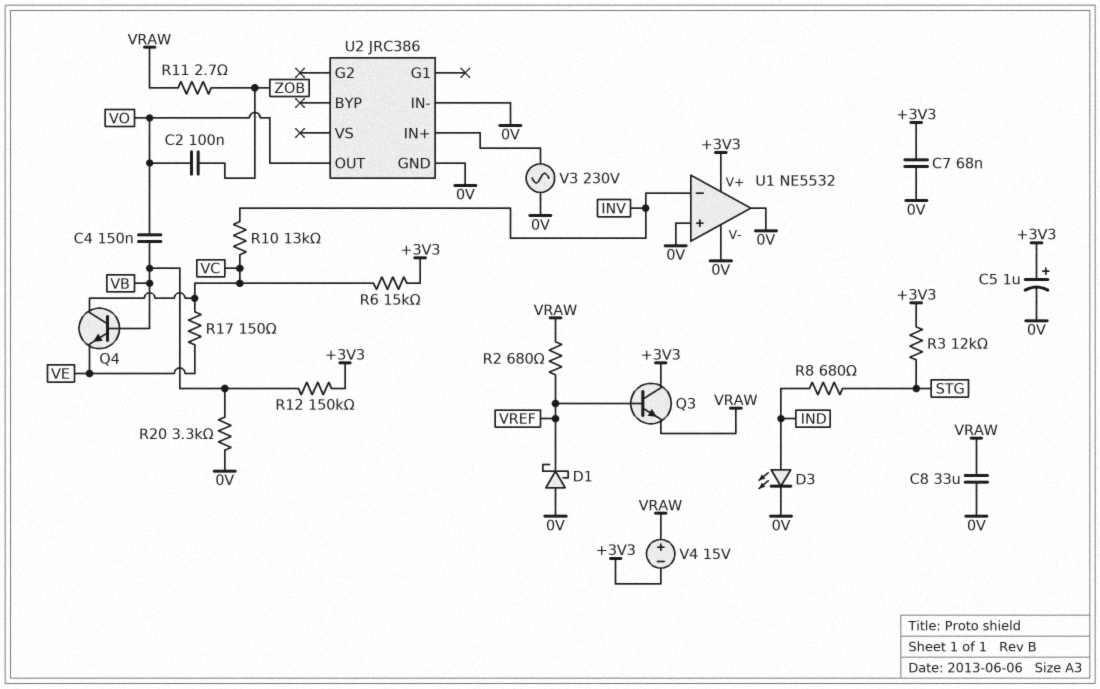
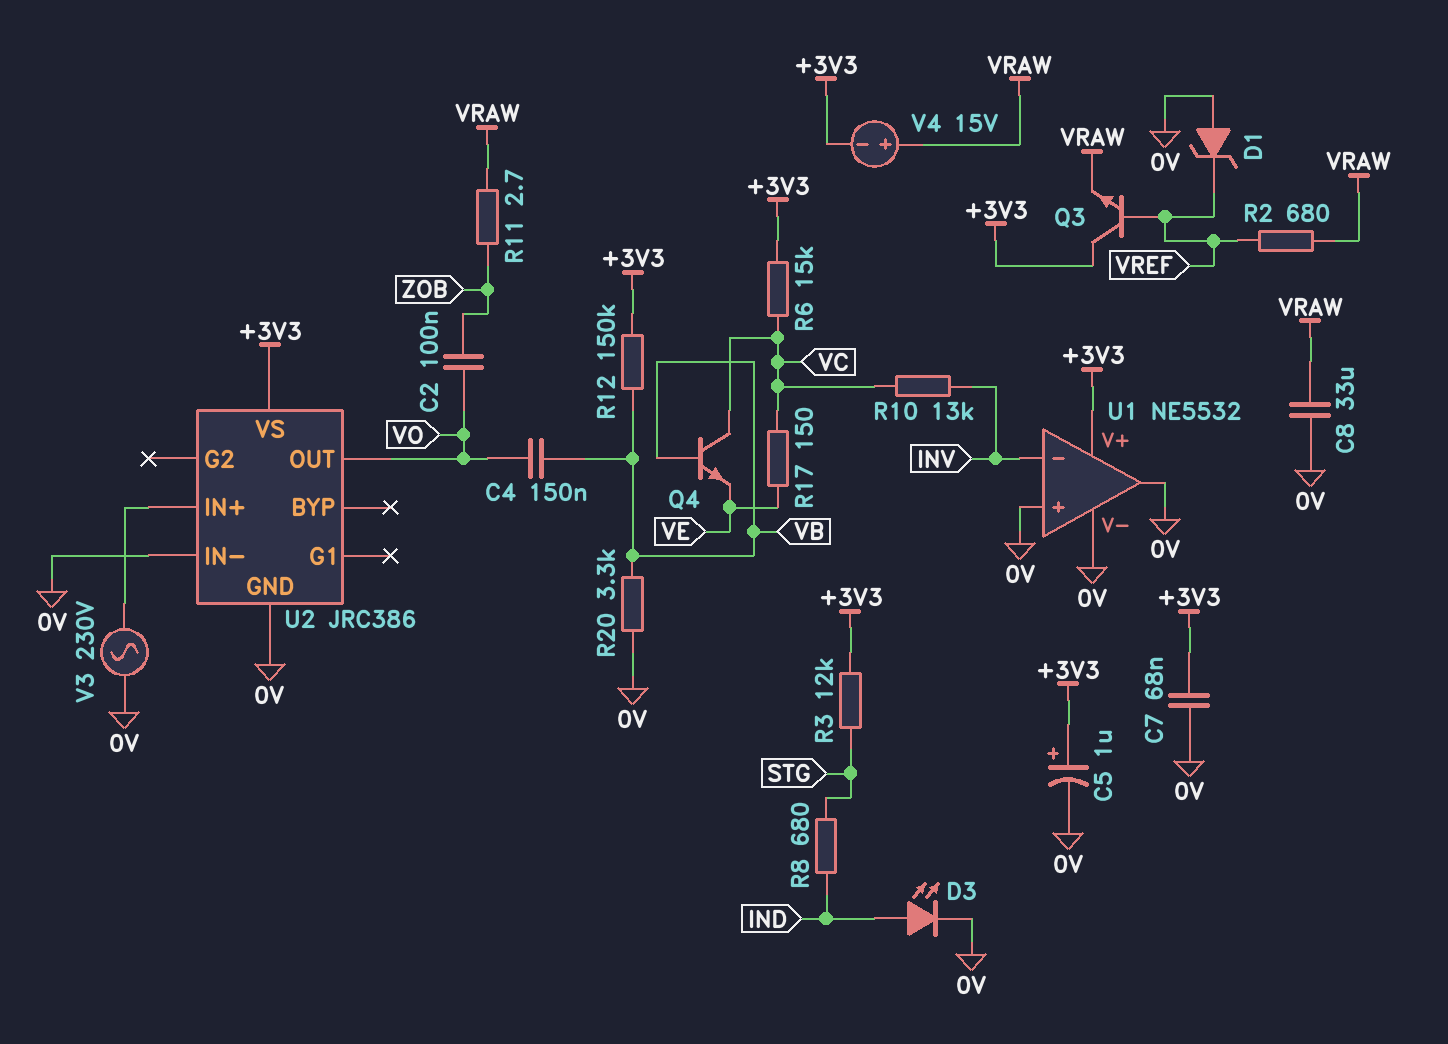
D1: schottky (A 0V, K VREF) -> zener (A 0V, K VREF)
U2 pin VS: none -> +3V3

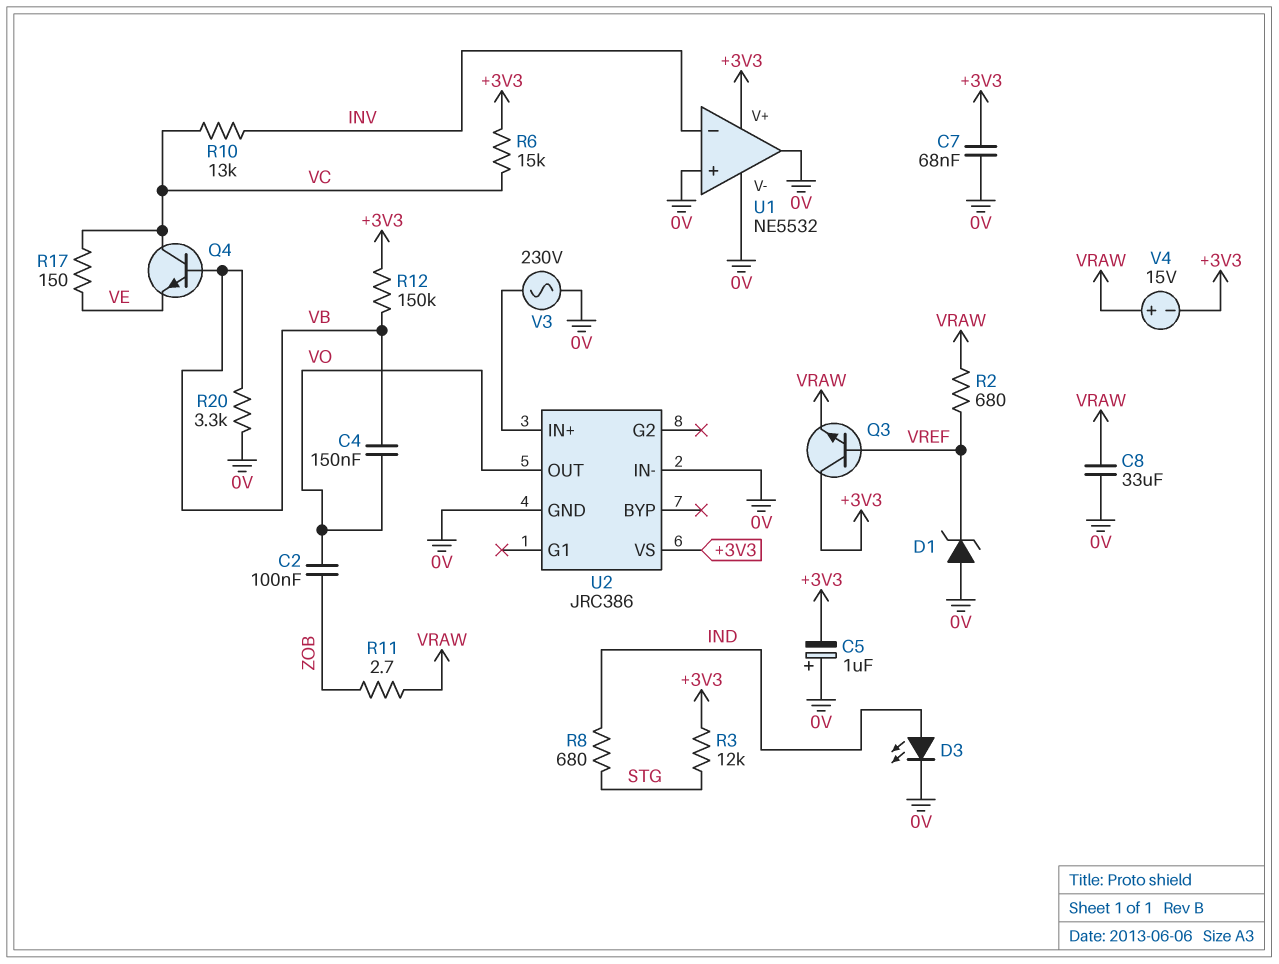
C5: 1uF (plus +3V3, minus 0V) -> 1uF (plus 0V, minus +3V3)

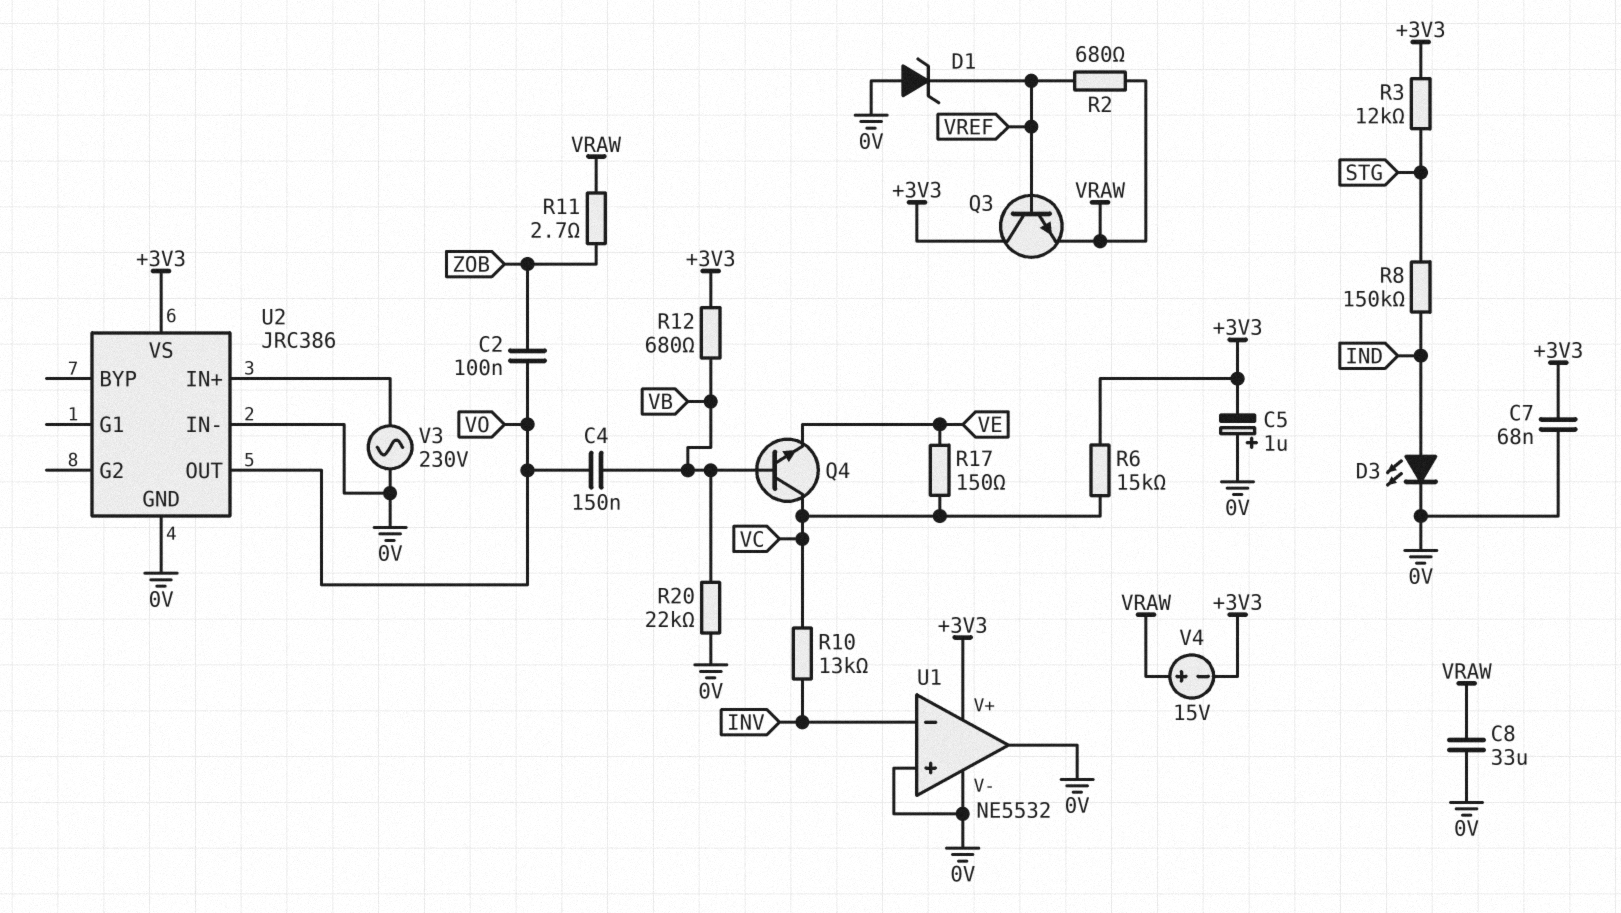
R8: 680 (IND, STG) -> 150k (IND, STG)
R12: 150k (+3V3, VB) -> 680 (+3V3, VB)
R20: 3.3k (0V, VB) -> 22k (0V, VB)

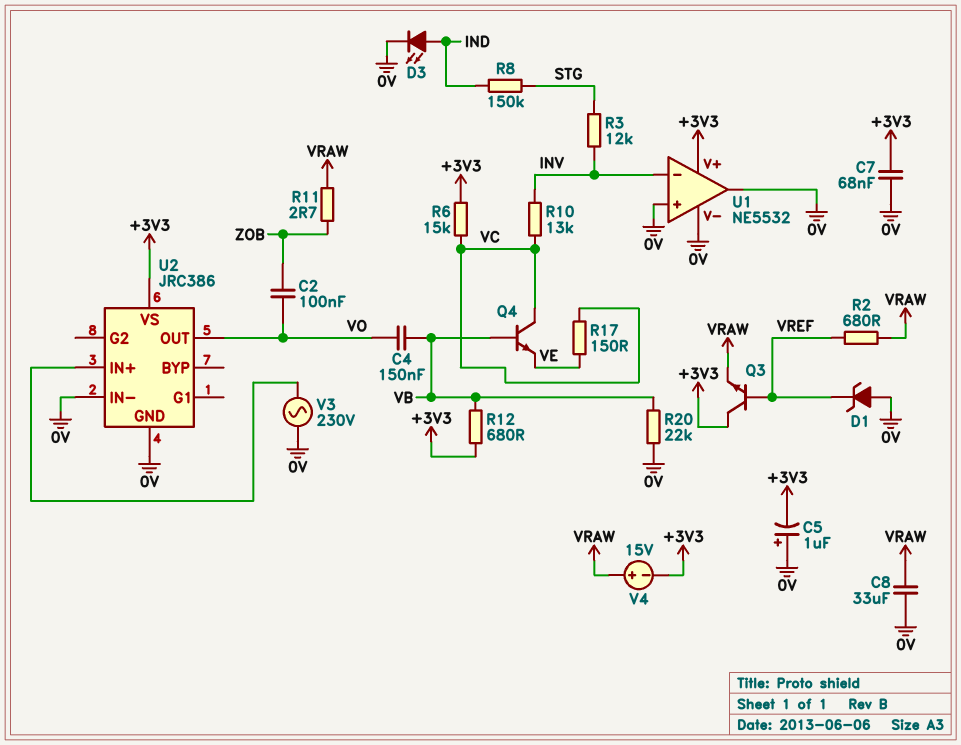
R3: 12k (+3V3, STG) -> 12k (INV, STG)

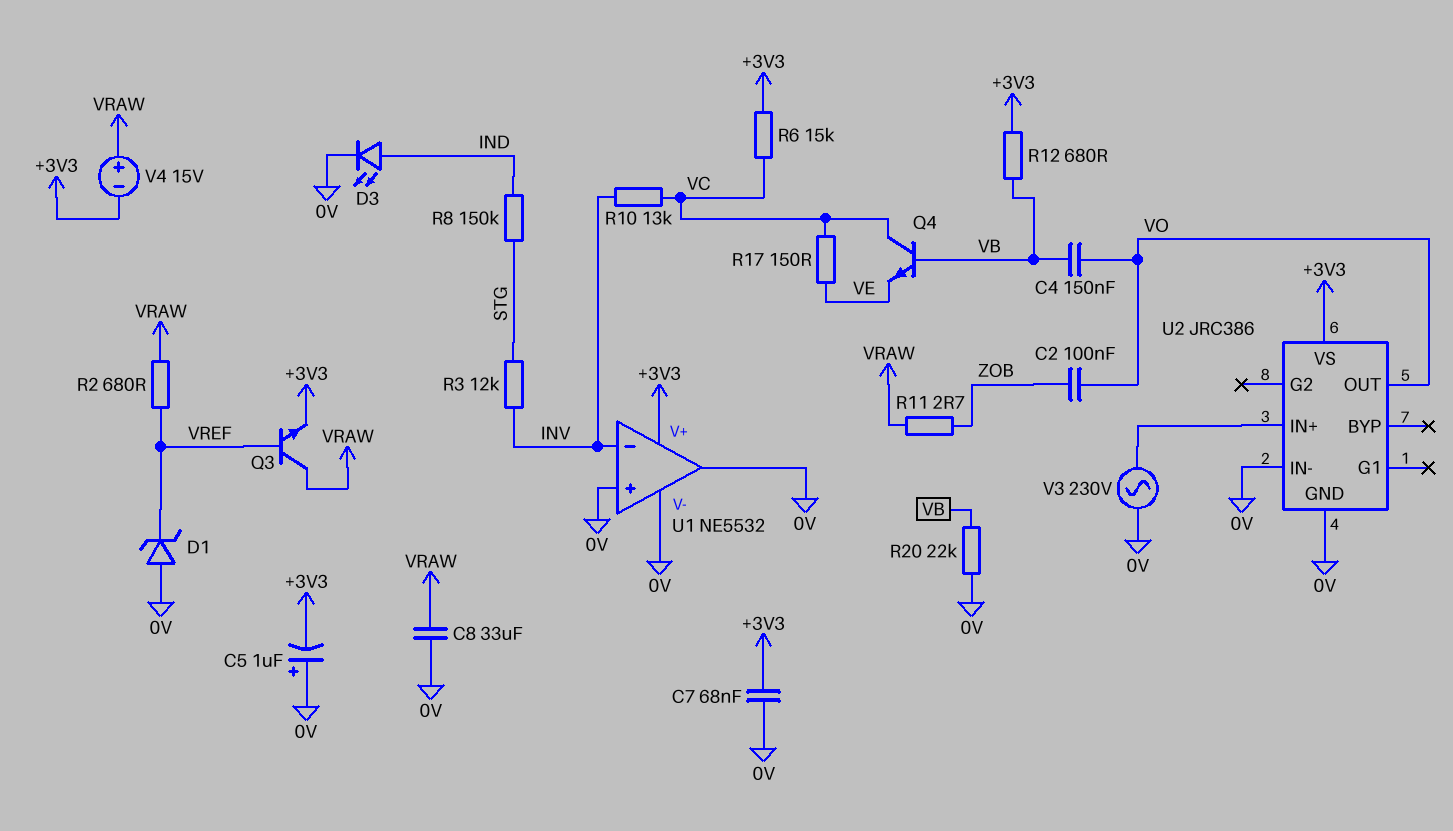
Q3: NPN (B VREF, C +3V3, E VRAW) -> NPN (B VREF, C VRAW, E +3V3)

